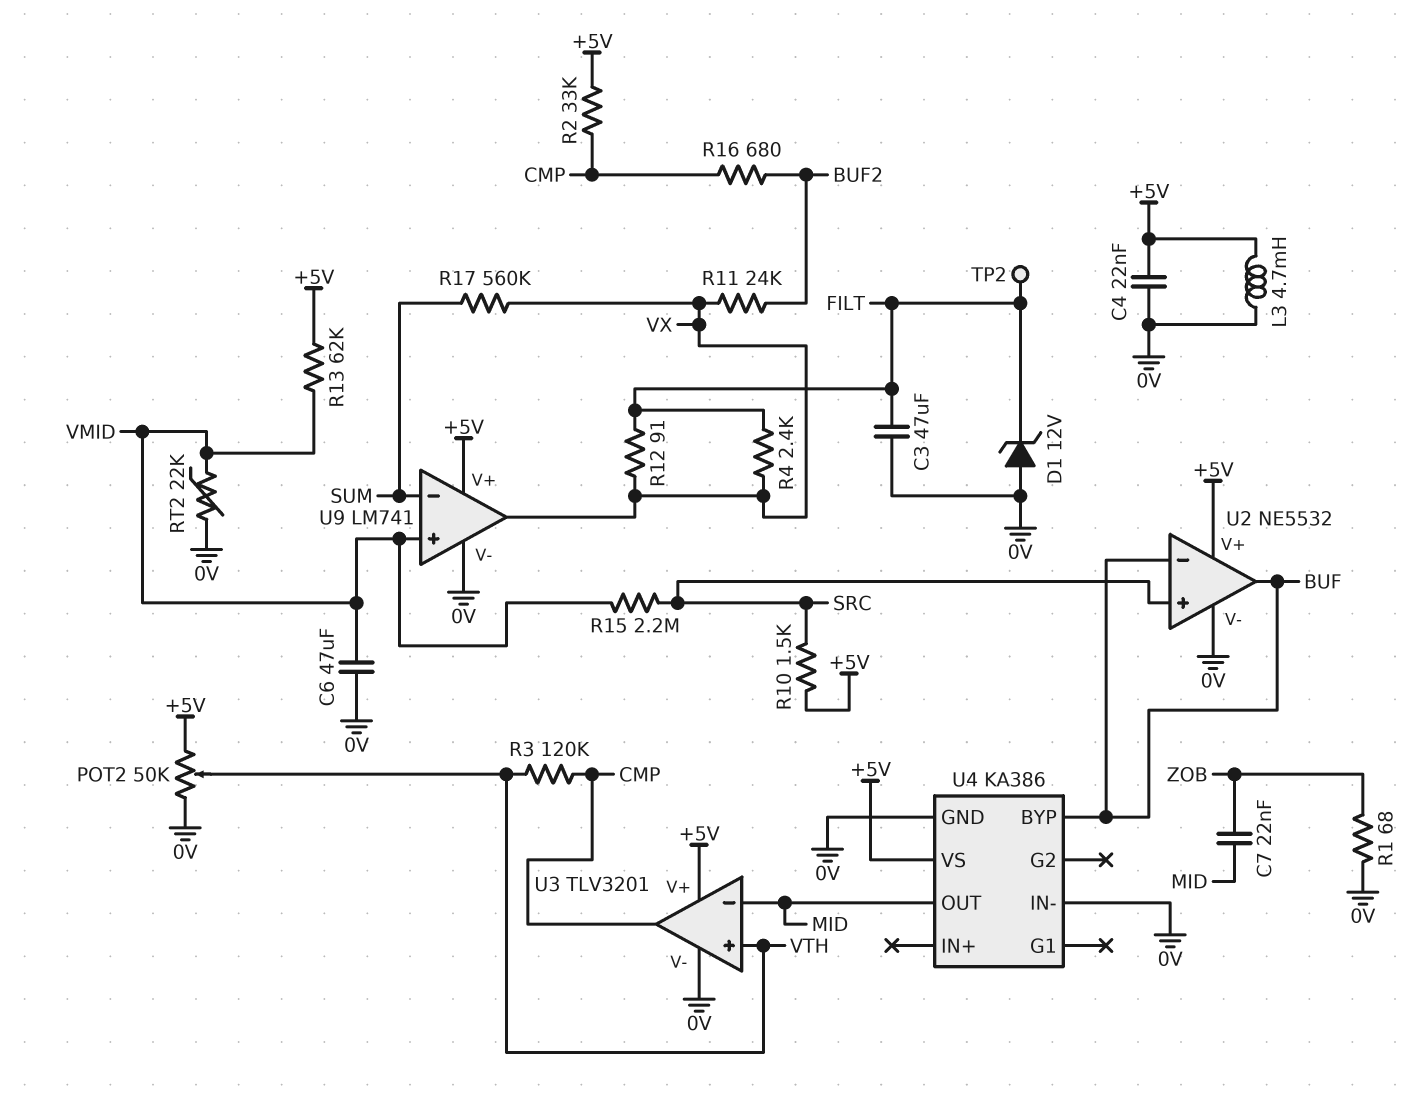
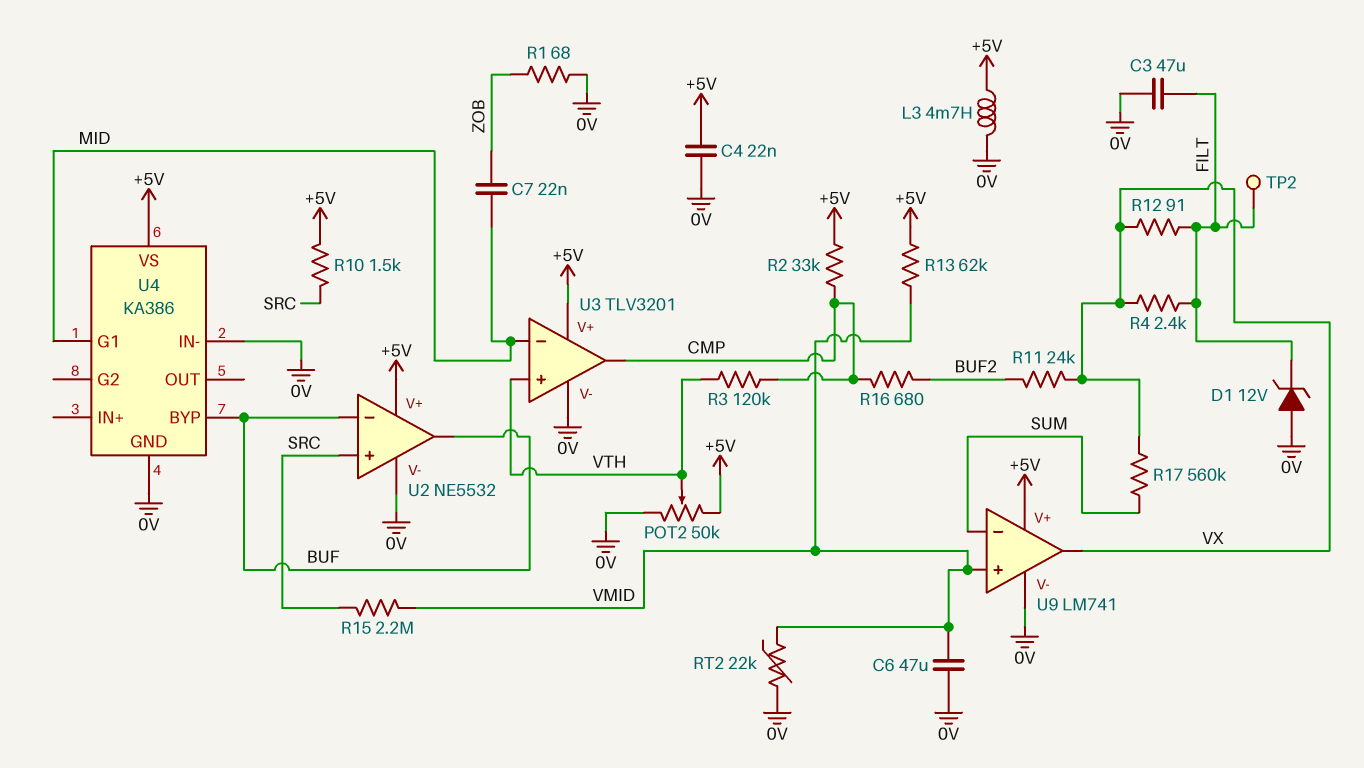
U4 pin G1: none -> MID
U4 pin OUT: MID -> none

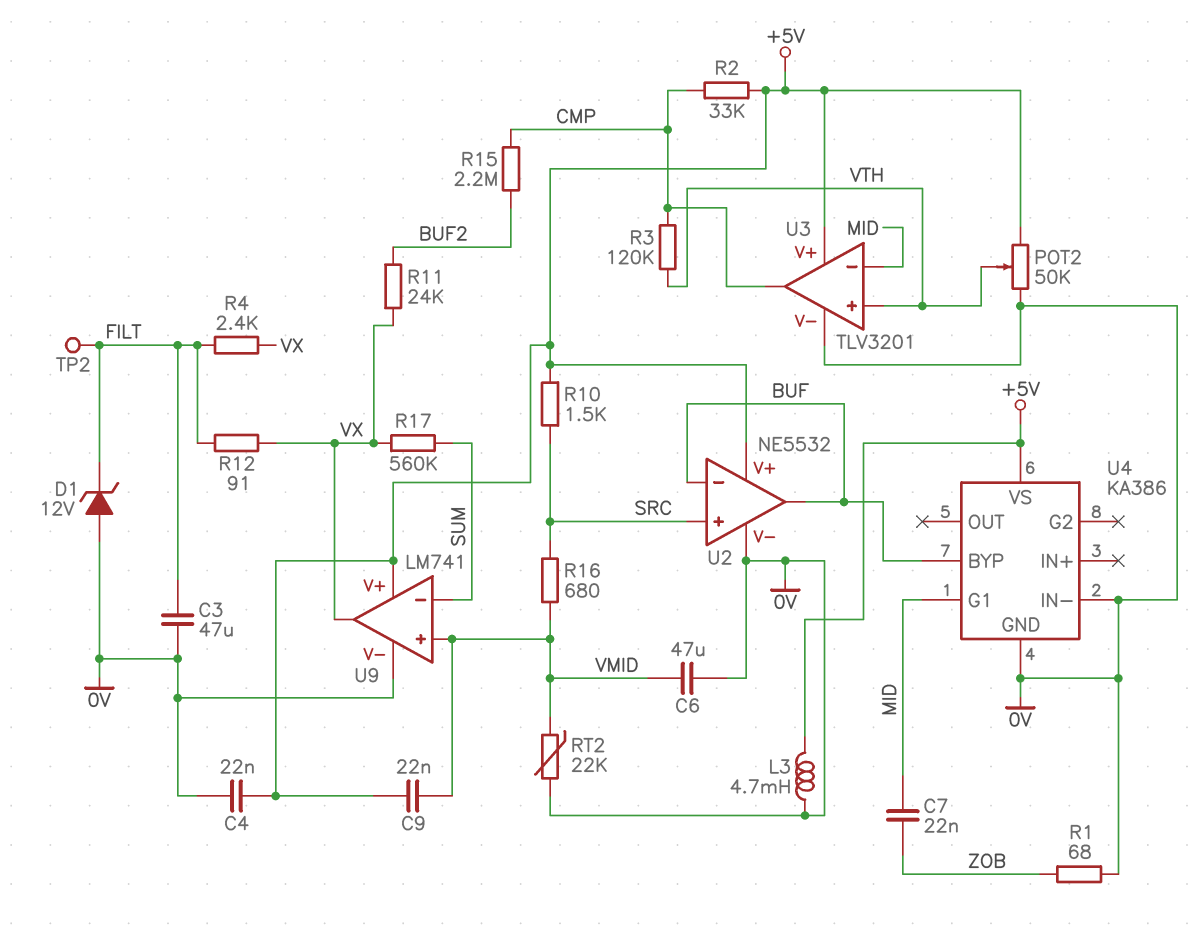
C9: none -> 22nF (+5V, VMID)
R13: 62k (+5V, VMID) -> none
R15: 2.2M (SRC, VMID) -> 2.2M (BUF2, CMP)
R16: 680 (BUF2, CMP) -> 680 (SRC, VMID)

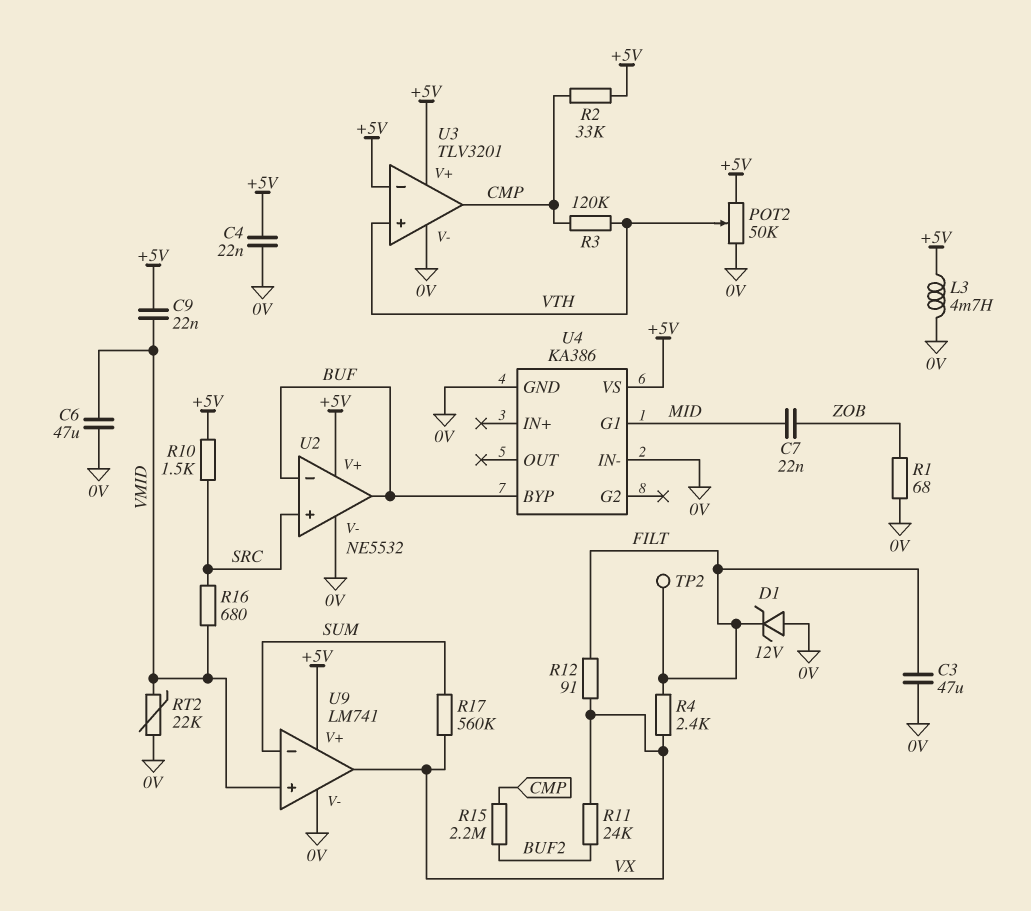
U3 pin in-: MID -> +5V

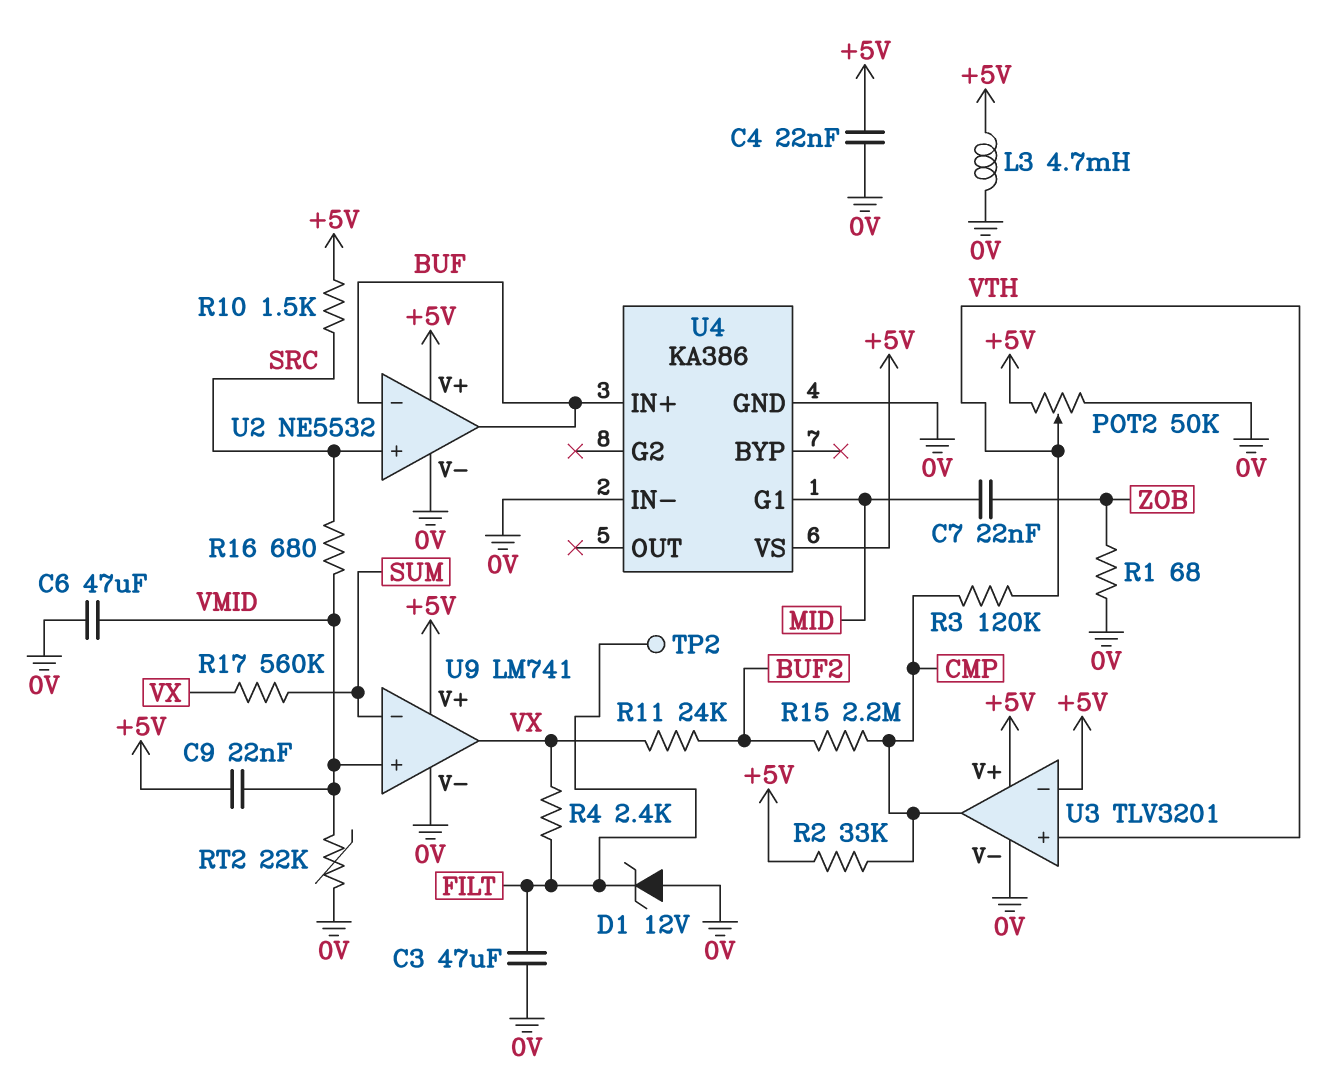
R12: 91 (FILT, VX) -> none
U4 pin BYP: BUF -> none
U4 pin IN+: none -> BUF

